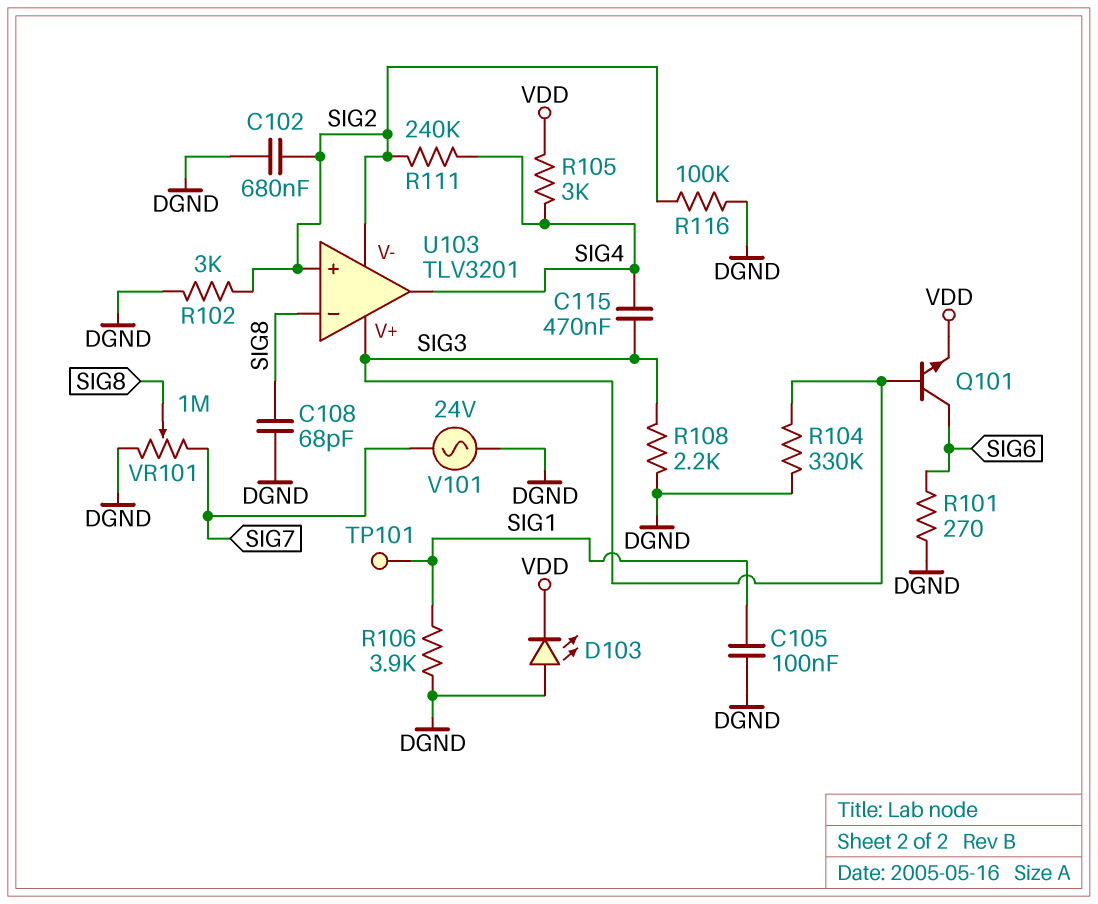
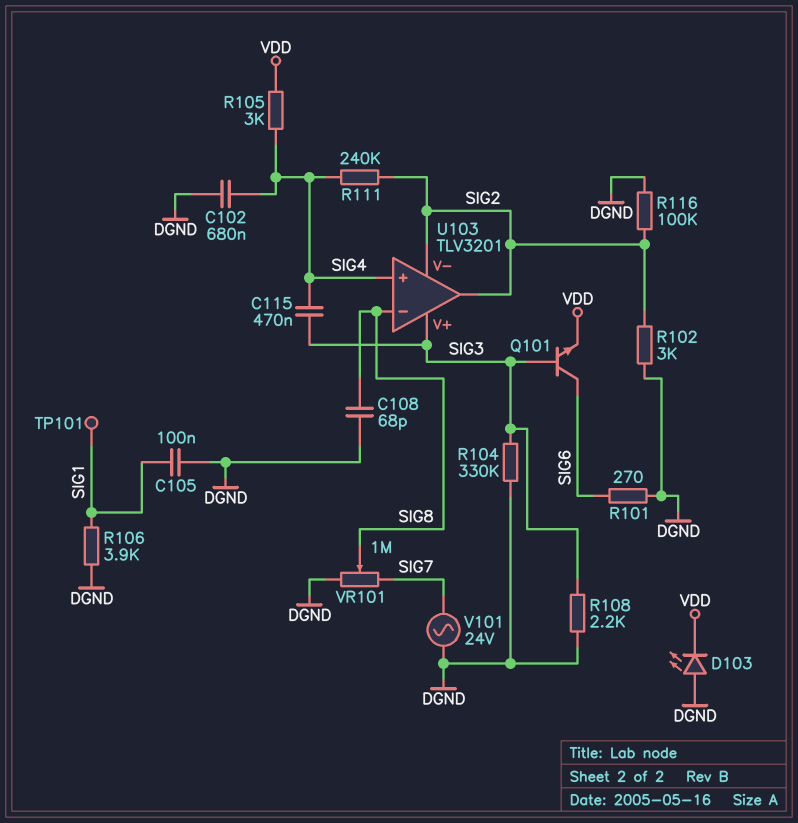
C102: 680nF (DGND, SIG2) -> 680nF (DGND, SIG4)
U103 pin in+: SIG2 -> SIG4
U103 pin out: SIG4 -> SIG2

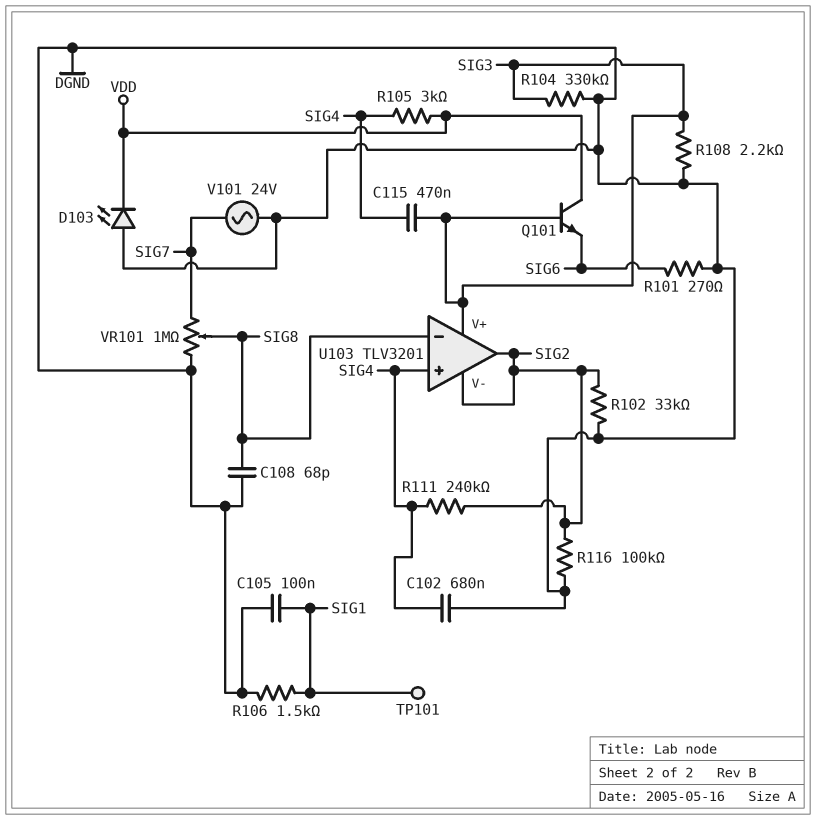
Q101: NPN (B SIG3, C SIG6, E VDD) -> NPN (B SIG3, C VDD, E SIG6)
R102: 3k (DGND, SIG2) -> 33k (DGND, SIG2)
R106: 3.9k (DGND, SIG1) -> 1.5k (DGND, SIG1)

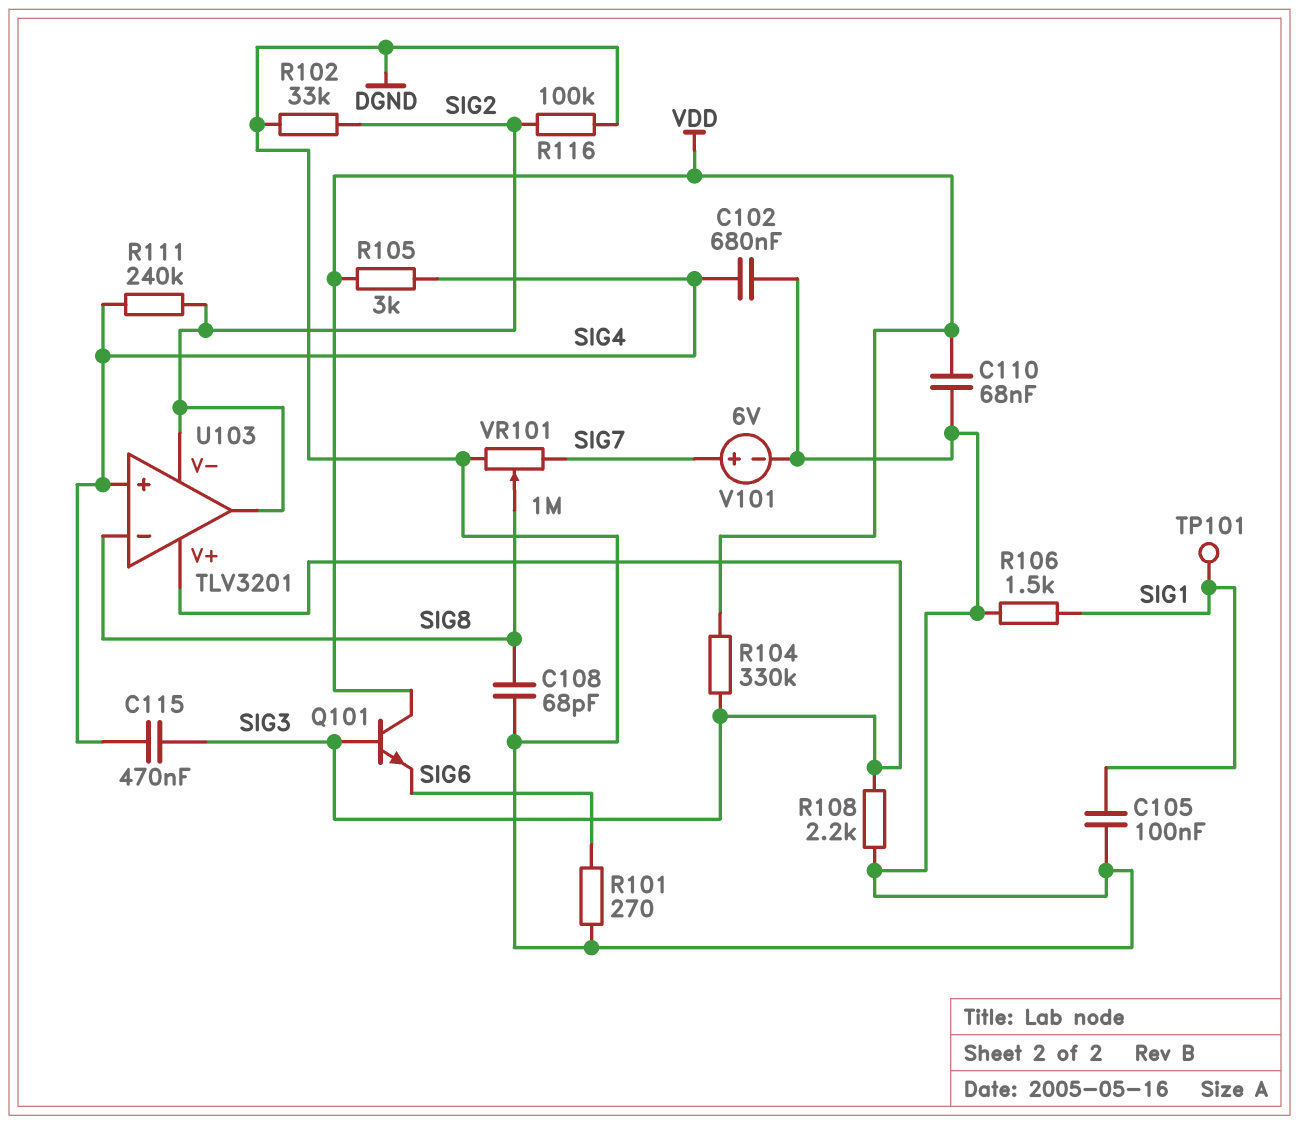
C110: none -> 68nF (DGND, VDD)
D103: LED (A DGND, K VDD) -> none
R104: 330k (DGND, SIG3) -> 330k (SIG3, VDD)
V101: AC 24V (DGND, SIG7) -> 6V (plus SIG7, minus DGND)

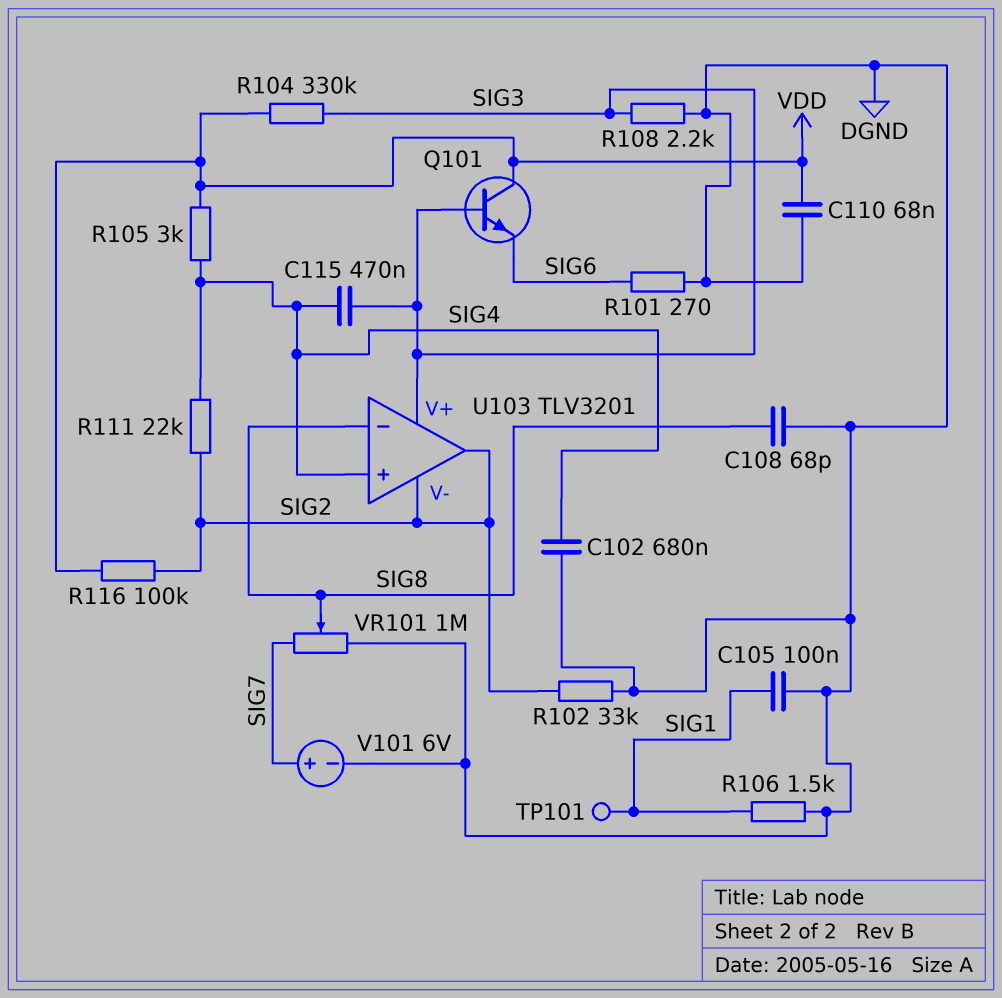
R111: 240k (SIG2, SIG4) -> 22k (SIG2, SIG4)
R116: 100k (DGND, SIG2) -> 100k (SIG2, VDD)

